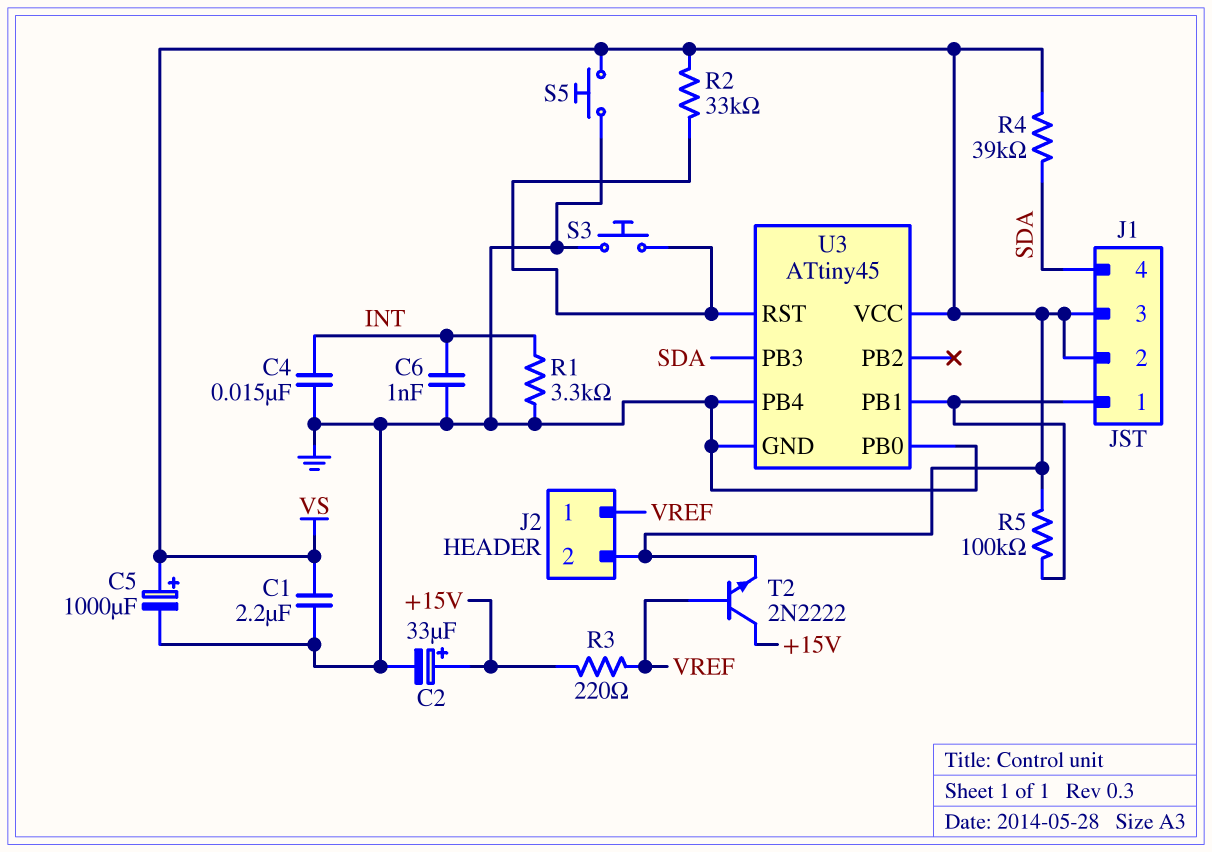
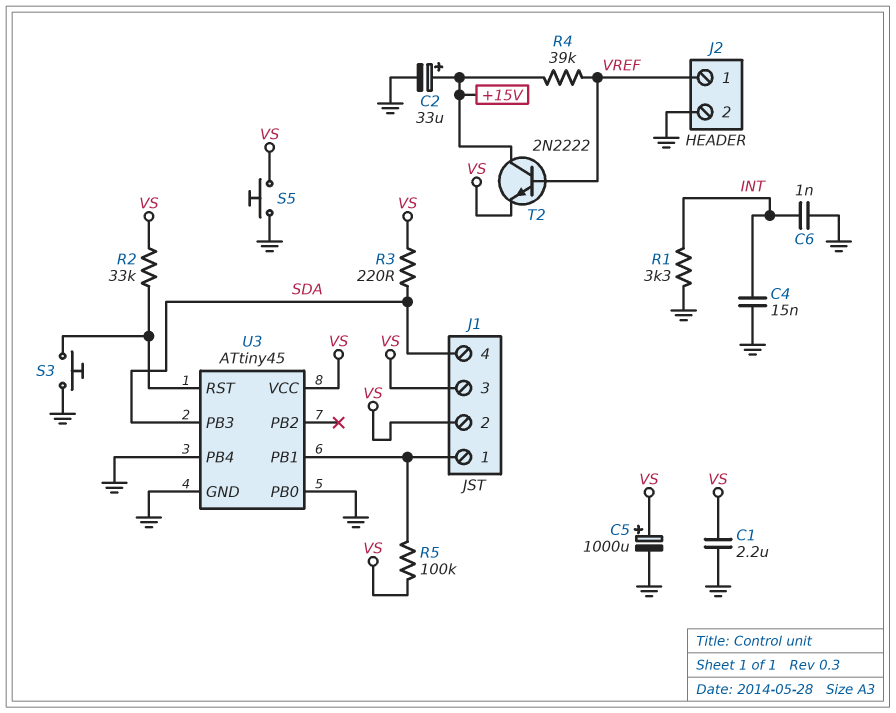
J2 pin 2: VS -> GND
R3: 220 (+15V, VREF) -> 220 (SDA, VS)
R4: 39k (SDA, VS) -> 39k (+15V, VREF)

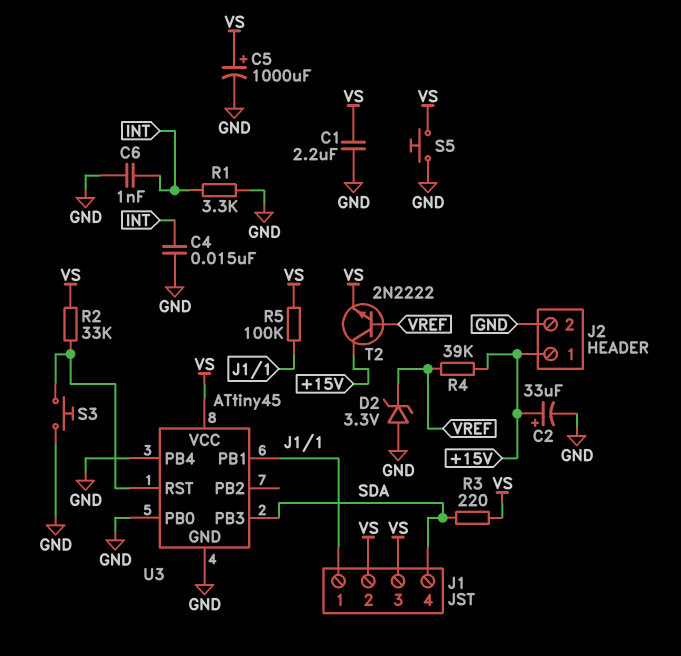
D2: none -> zener 3.3V (A GND, K VREF)
J2 pin 1: VREF -> +15V

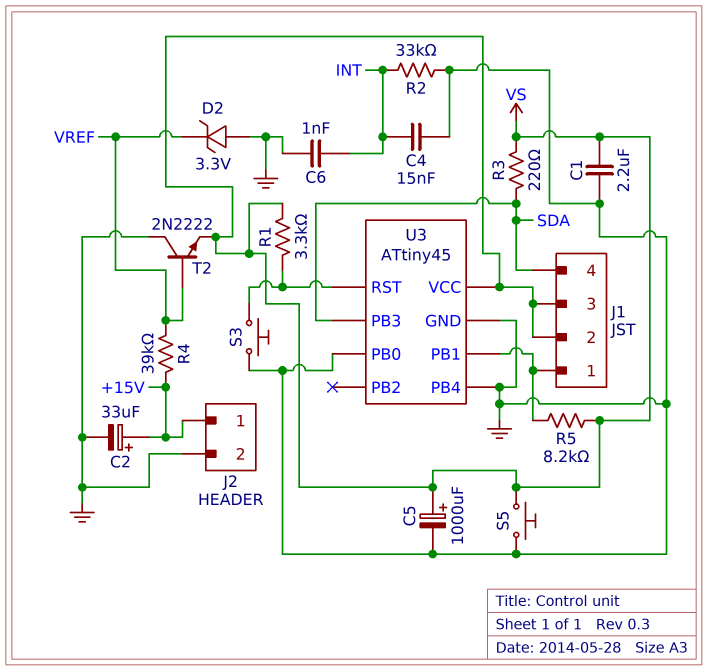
R1: 3.3k (GND, INT) -> 3.3k (U3/RST, VS)
R2: 33k (U3/RST, VS) -> 33k (GND, INT)
R5: 100k (J1/1, VS) -> 8.2k (J1/1, VS)
T2: NPN 2N2222 (B VREF, C +15V, E VS) -> NPN 2N2222 (B VREF, C GND, E VS)

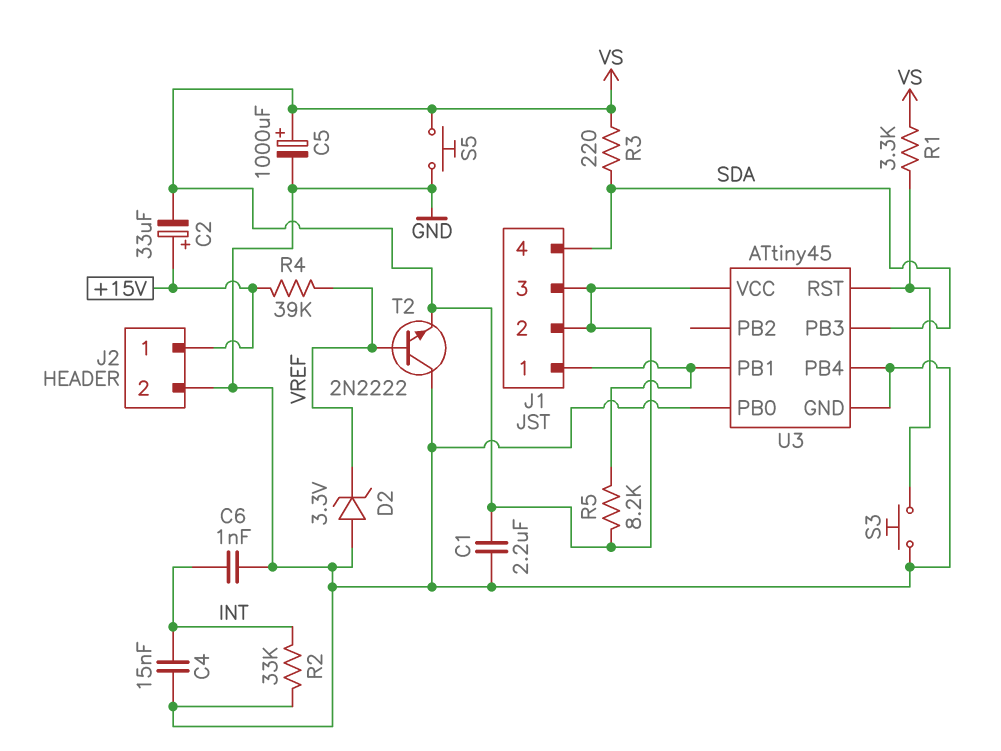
C2: 33uF (plus +15V, minus GND) -> 33uF (plus +15V, minus VS)

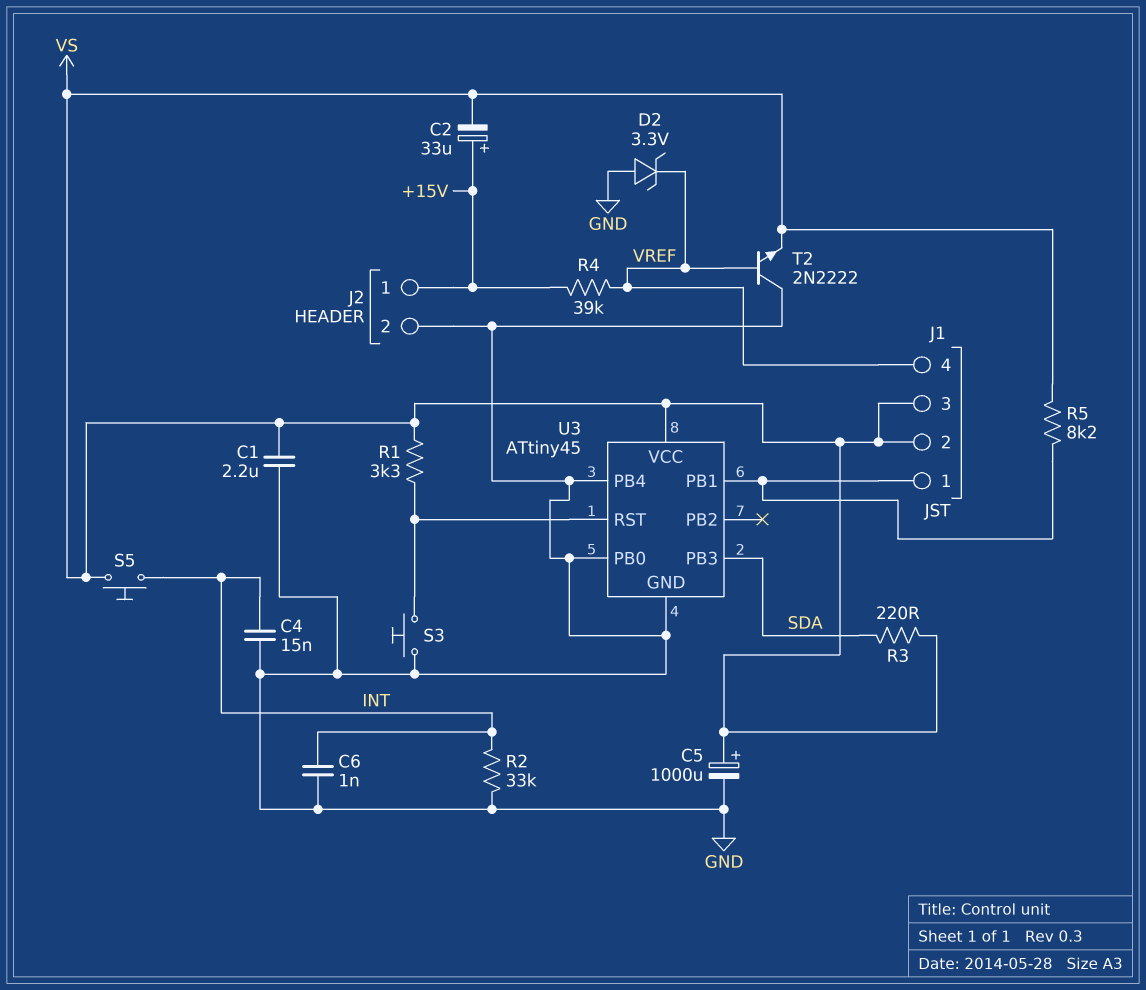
J1 pin 4: SDA -> VREF
S5: button (GND, VS) -> button (INT, VS)

